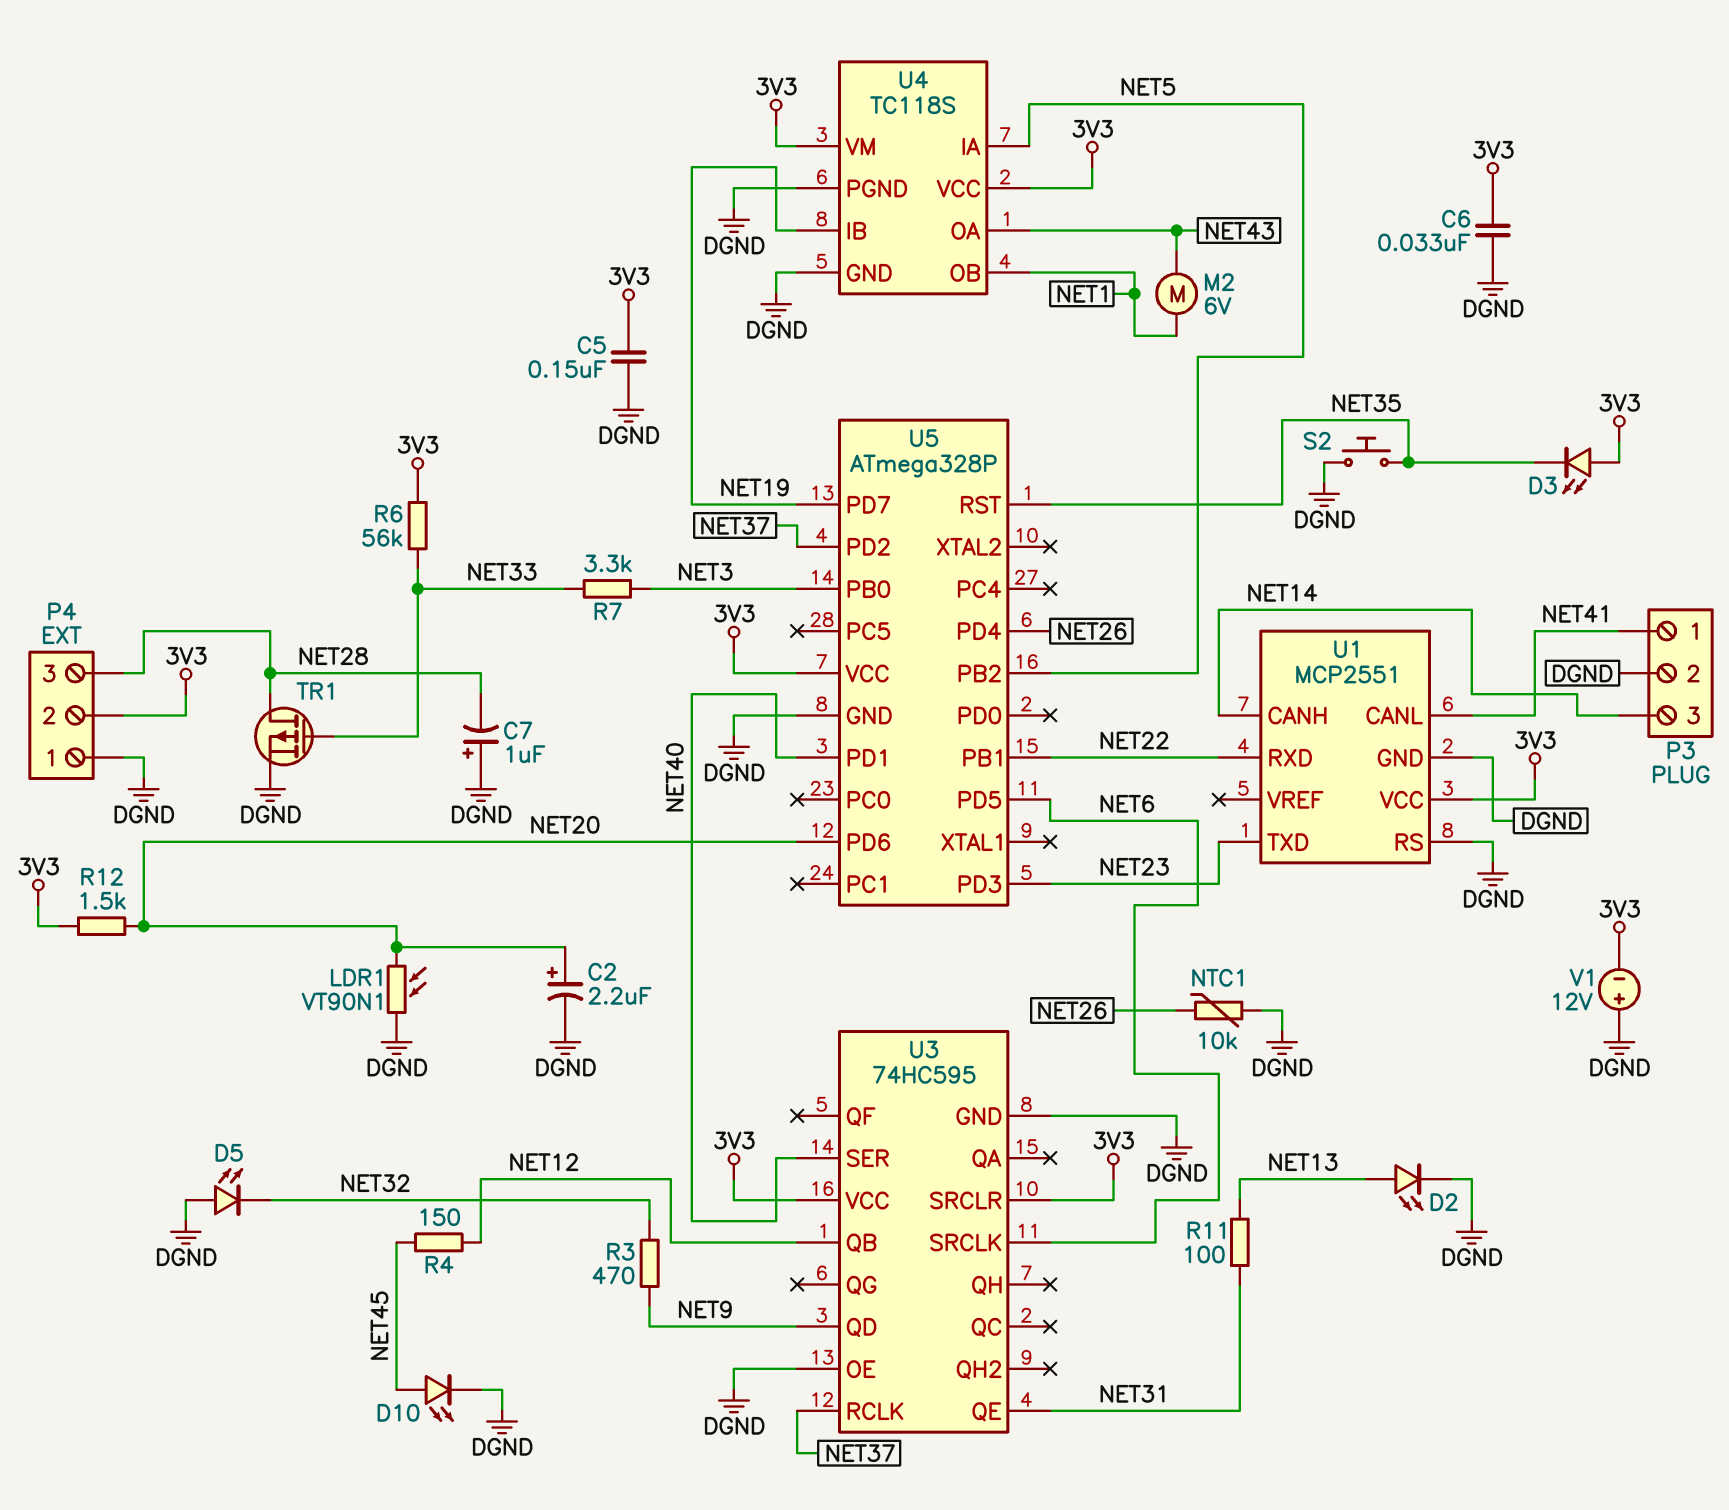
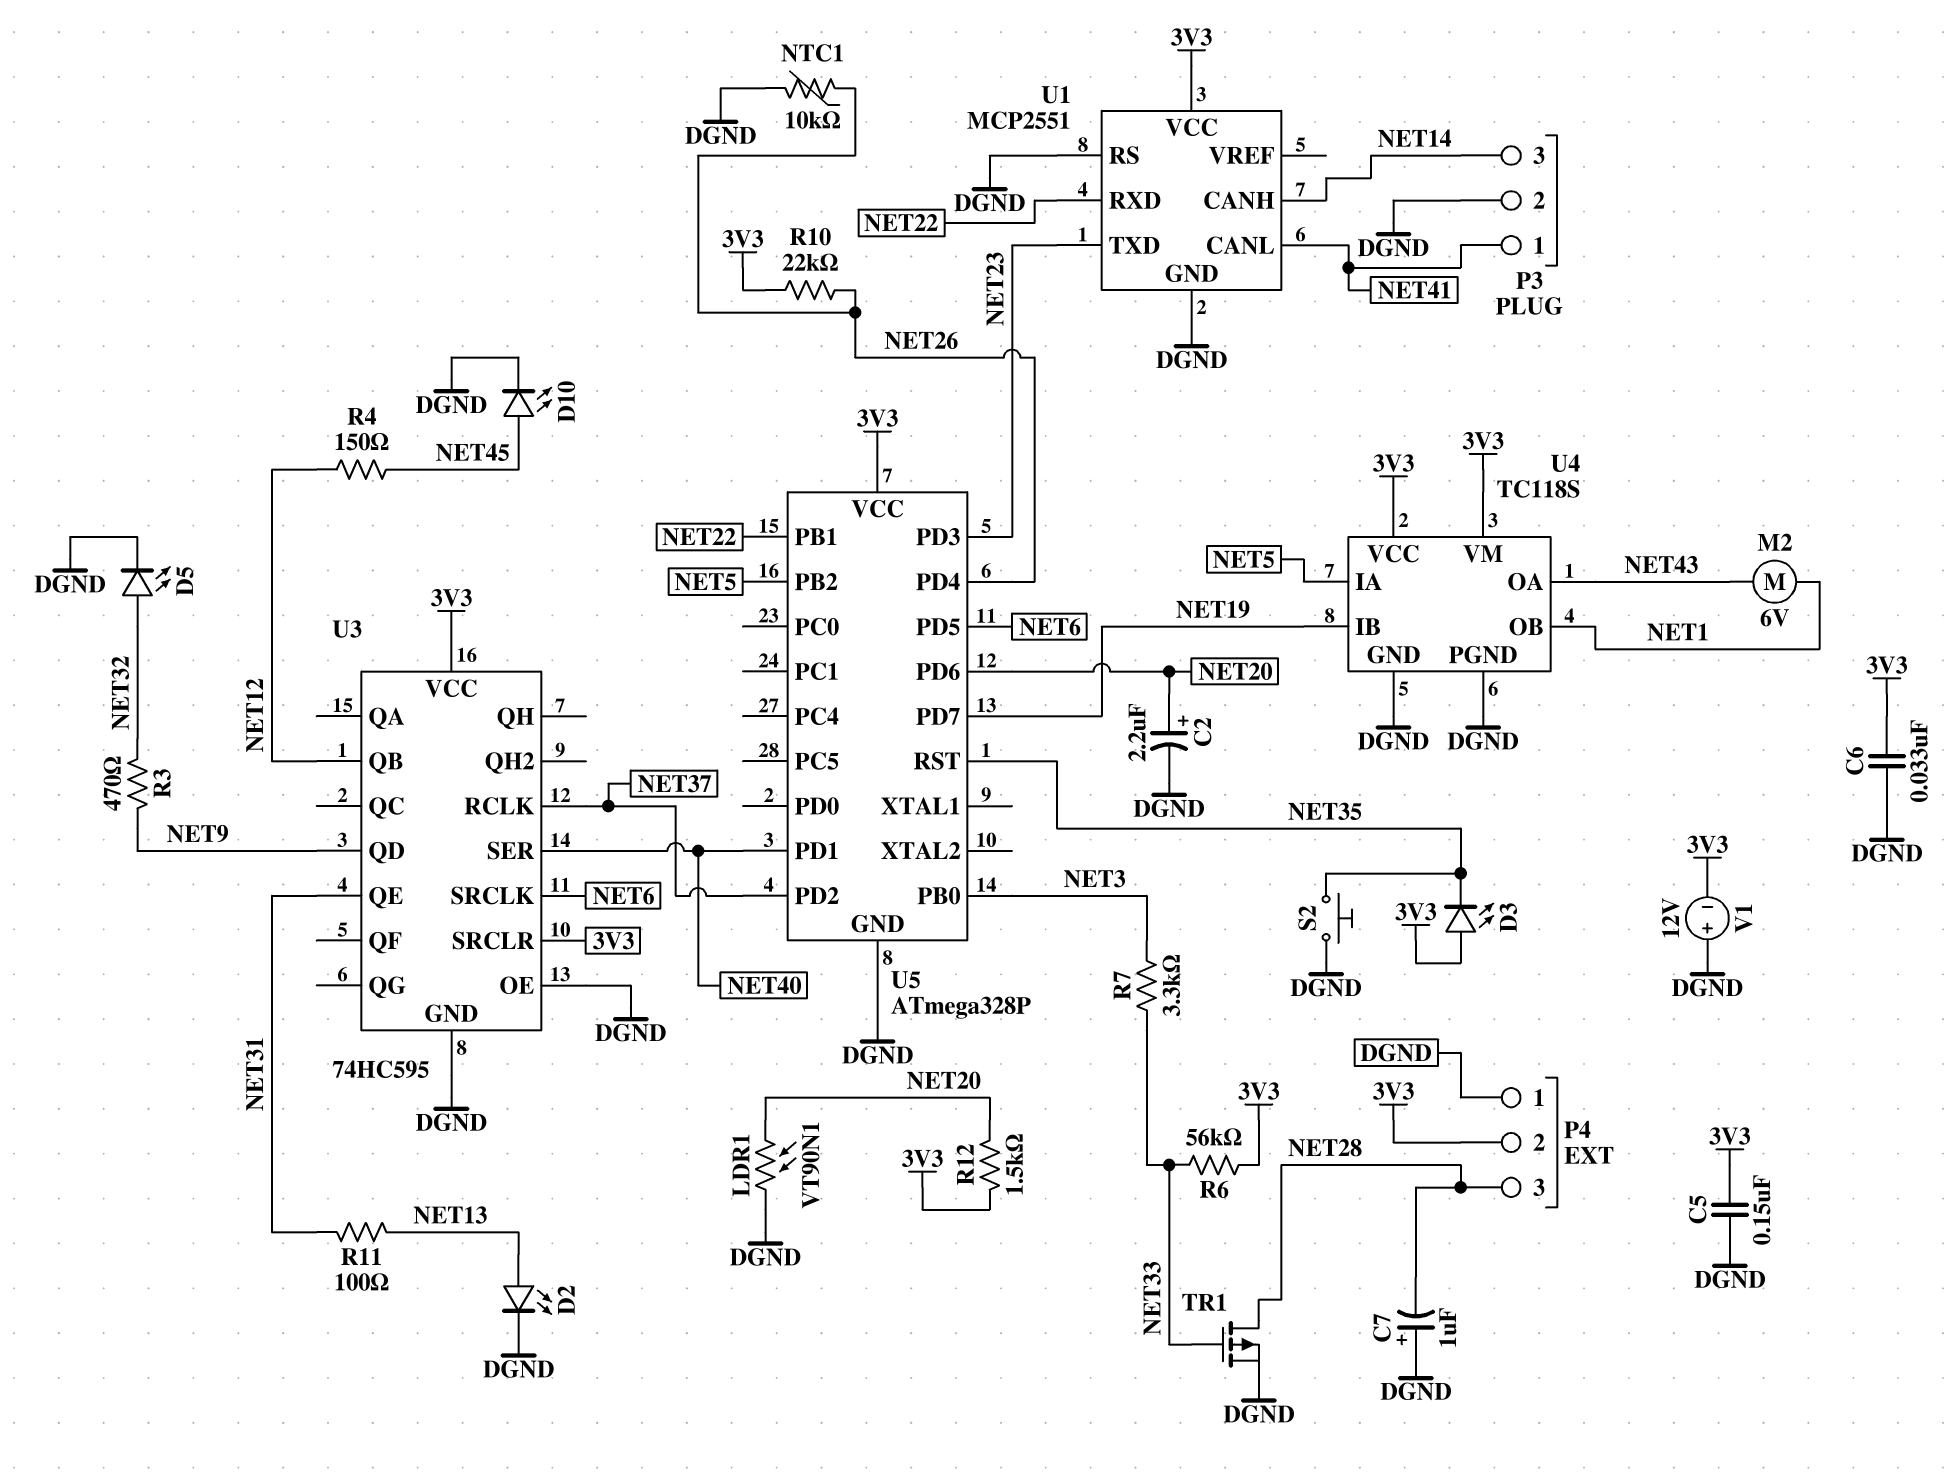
D5: LED (A DGND, K NET32) -> LED (A NET32, K DGND)
R10: none -> 22k (3V3, NET26)

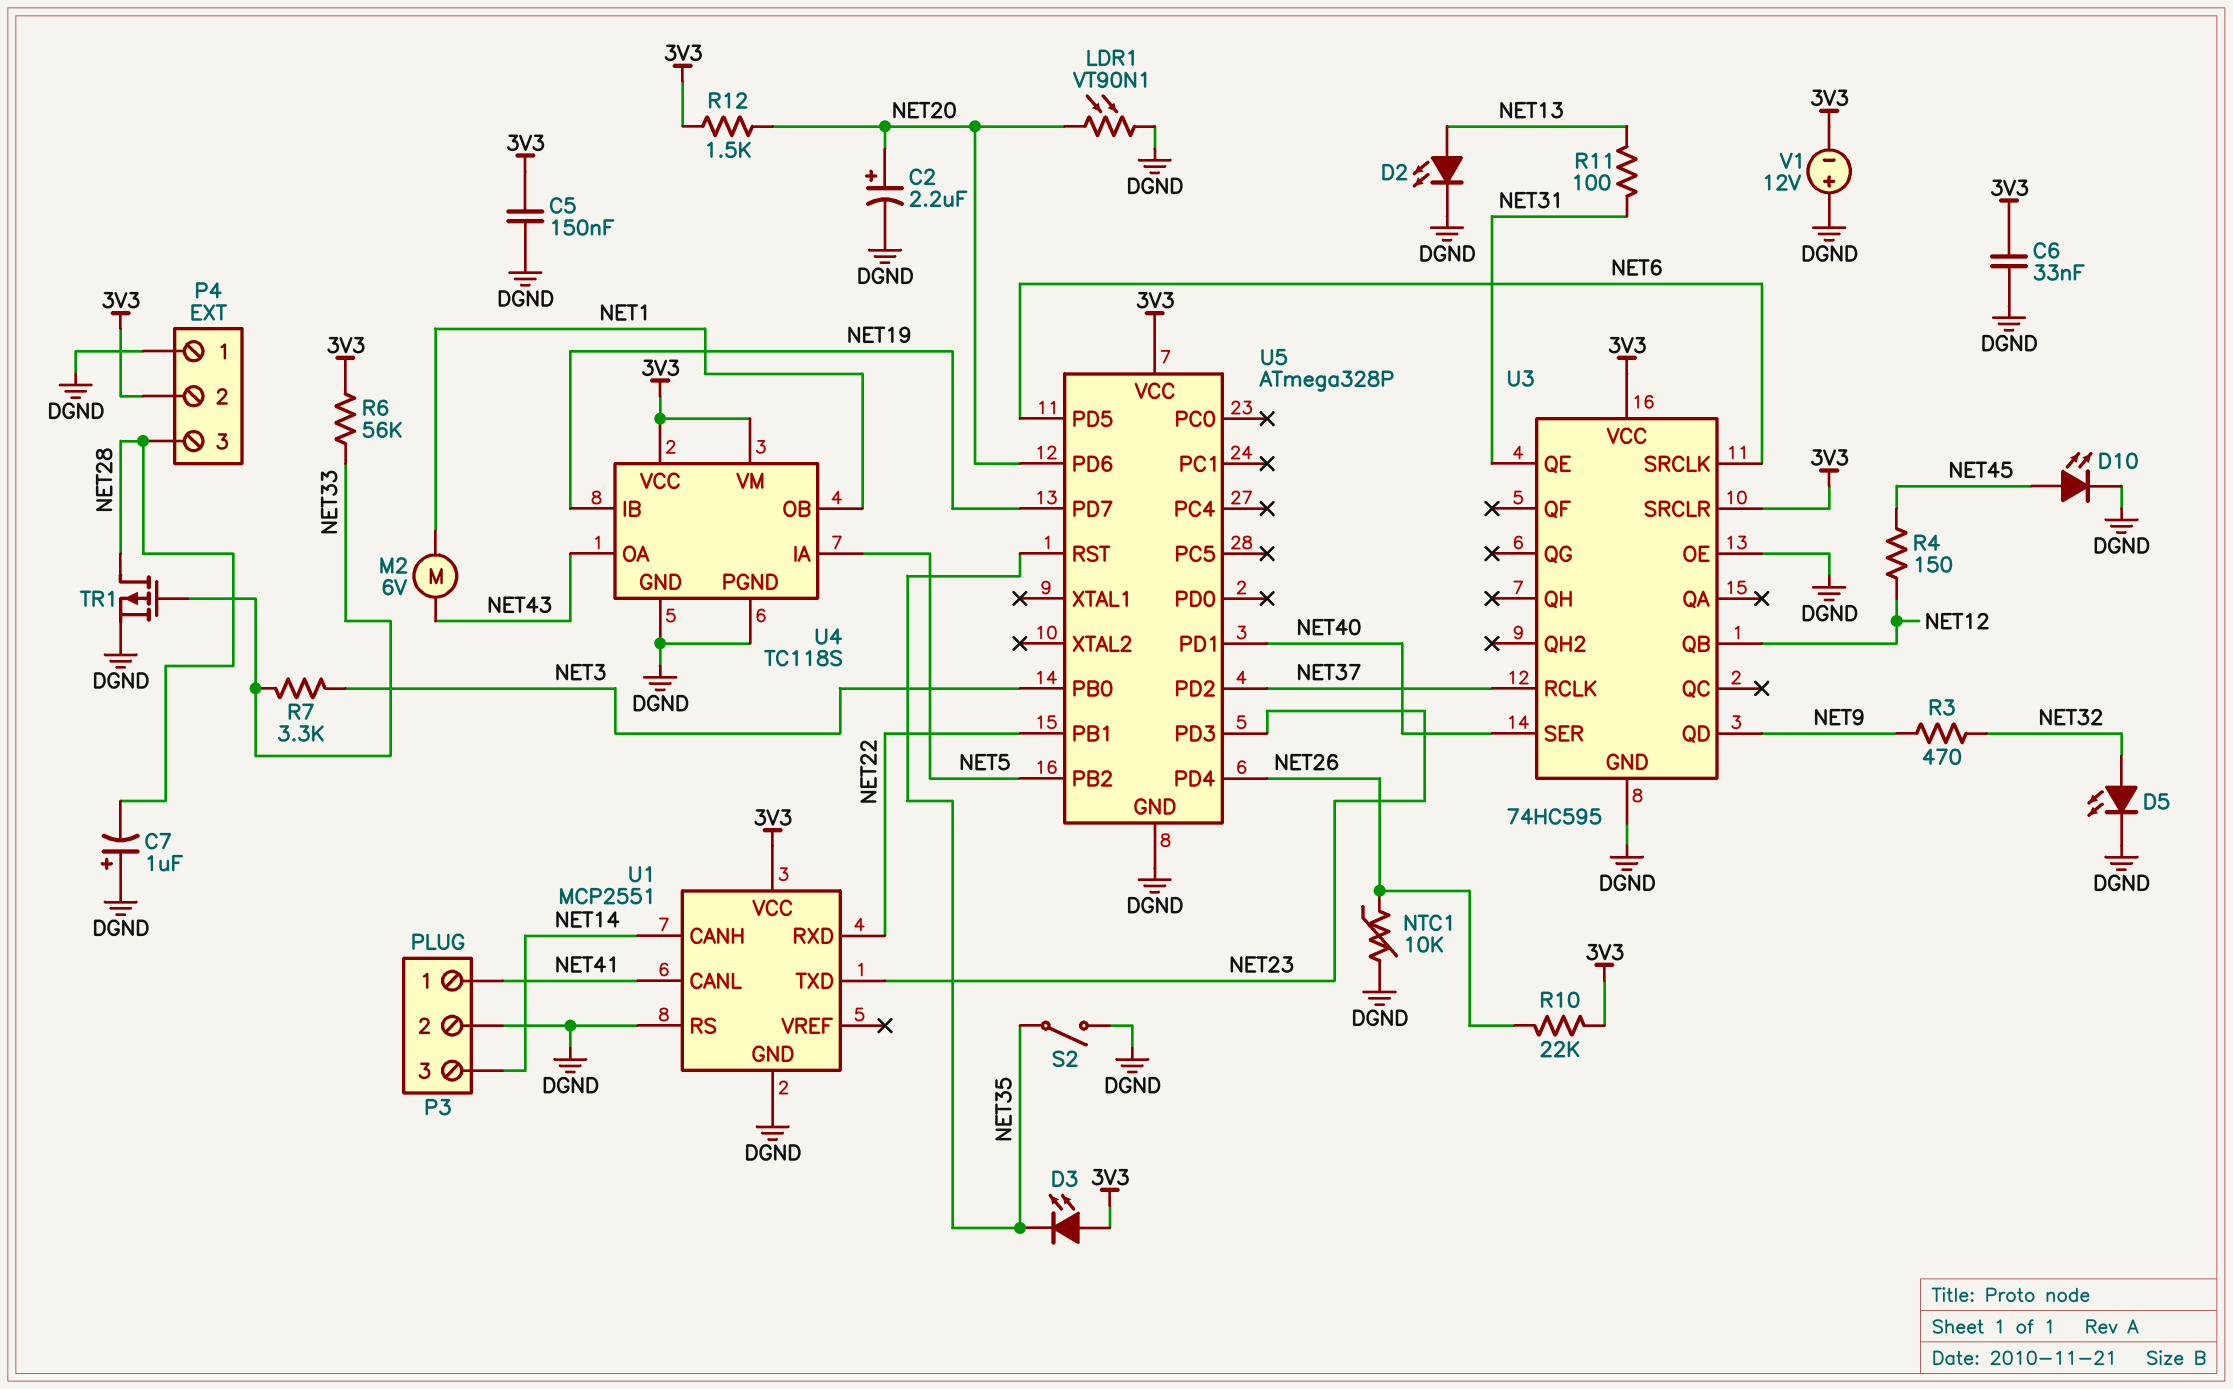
S2: button (DGND, NET35) -> switch (DGND, NET35)

